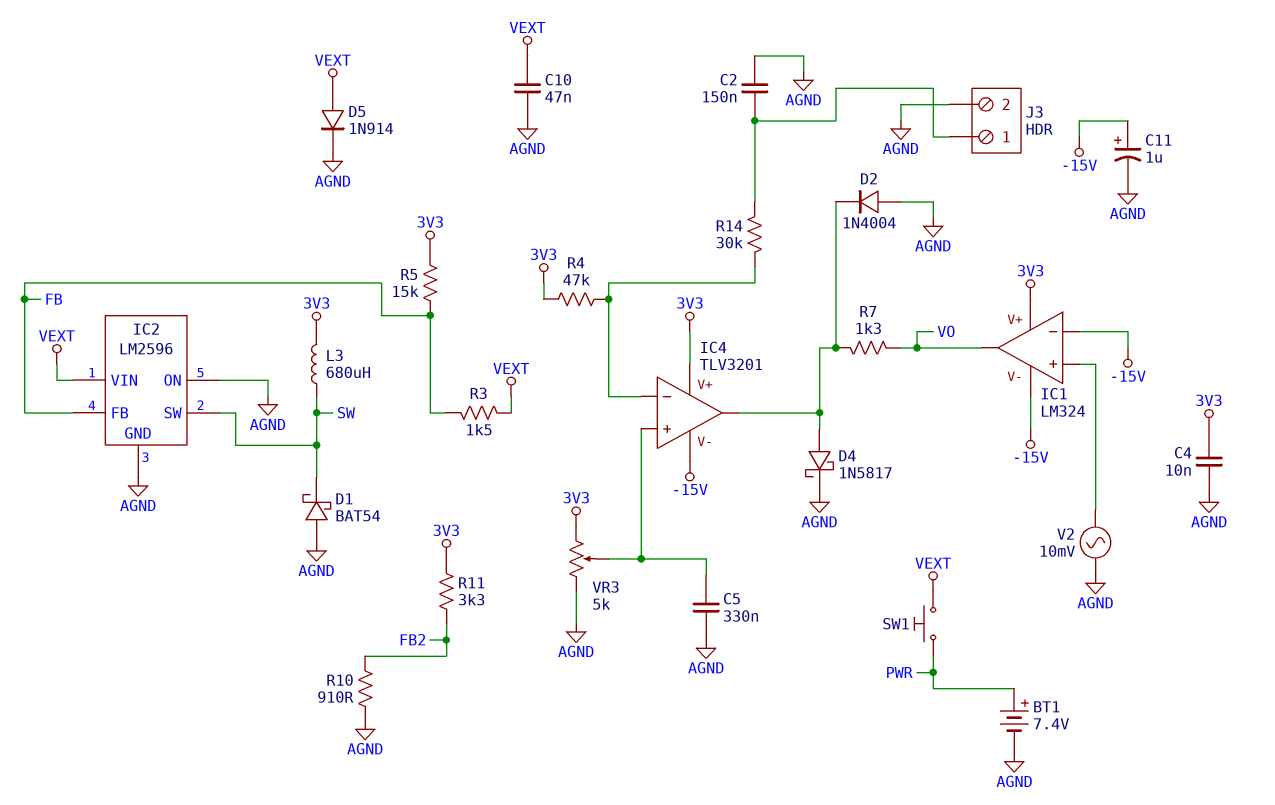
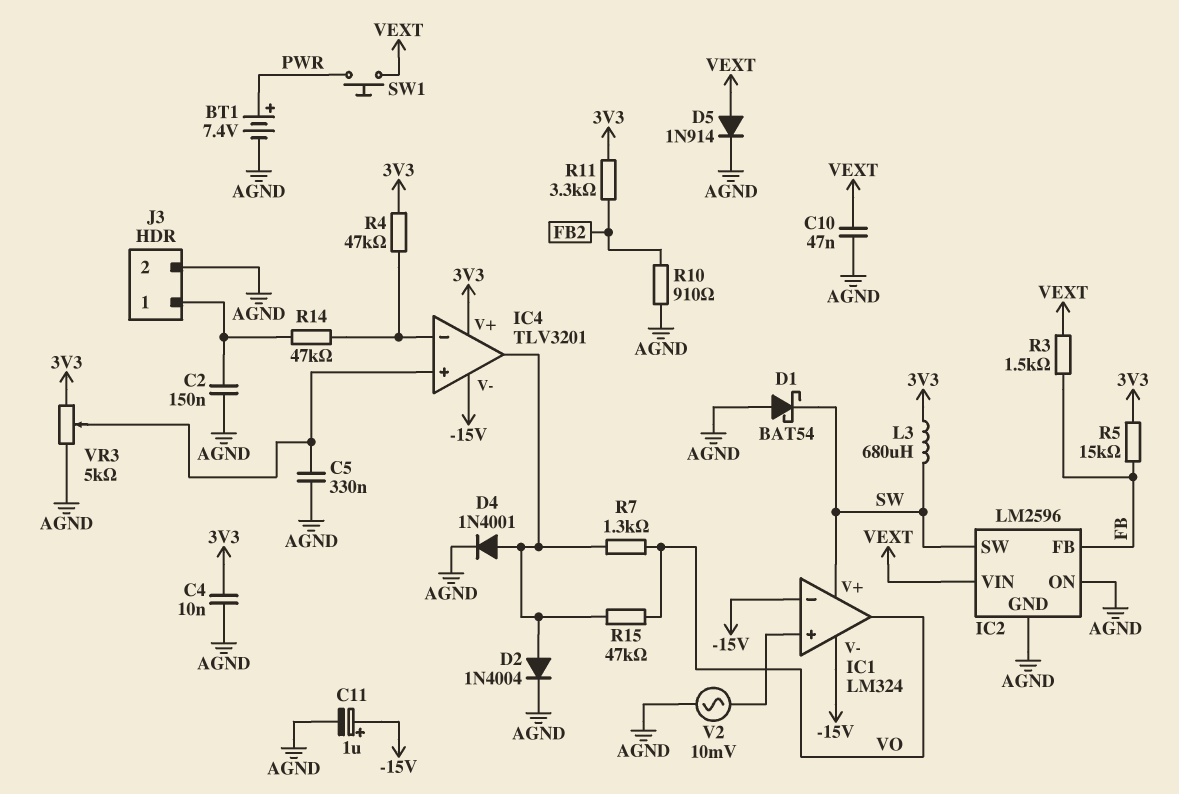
D2: diode 1N4004 (A AGND, K IC4/out) -> diode 1N4004 (A IC4/out, K AGND)
D4: schottky 1N5817 (A IC4/out, K AGND) -> diode 1N4001 (A IC4/out, K AGND)
IC1 pin V+: 3V3 -> SW
R14: 30k (IC4/in-, J3/1) -> 47k (IC4/in-, J3/1)
R15: none -> 47k (IC4/out, VO)

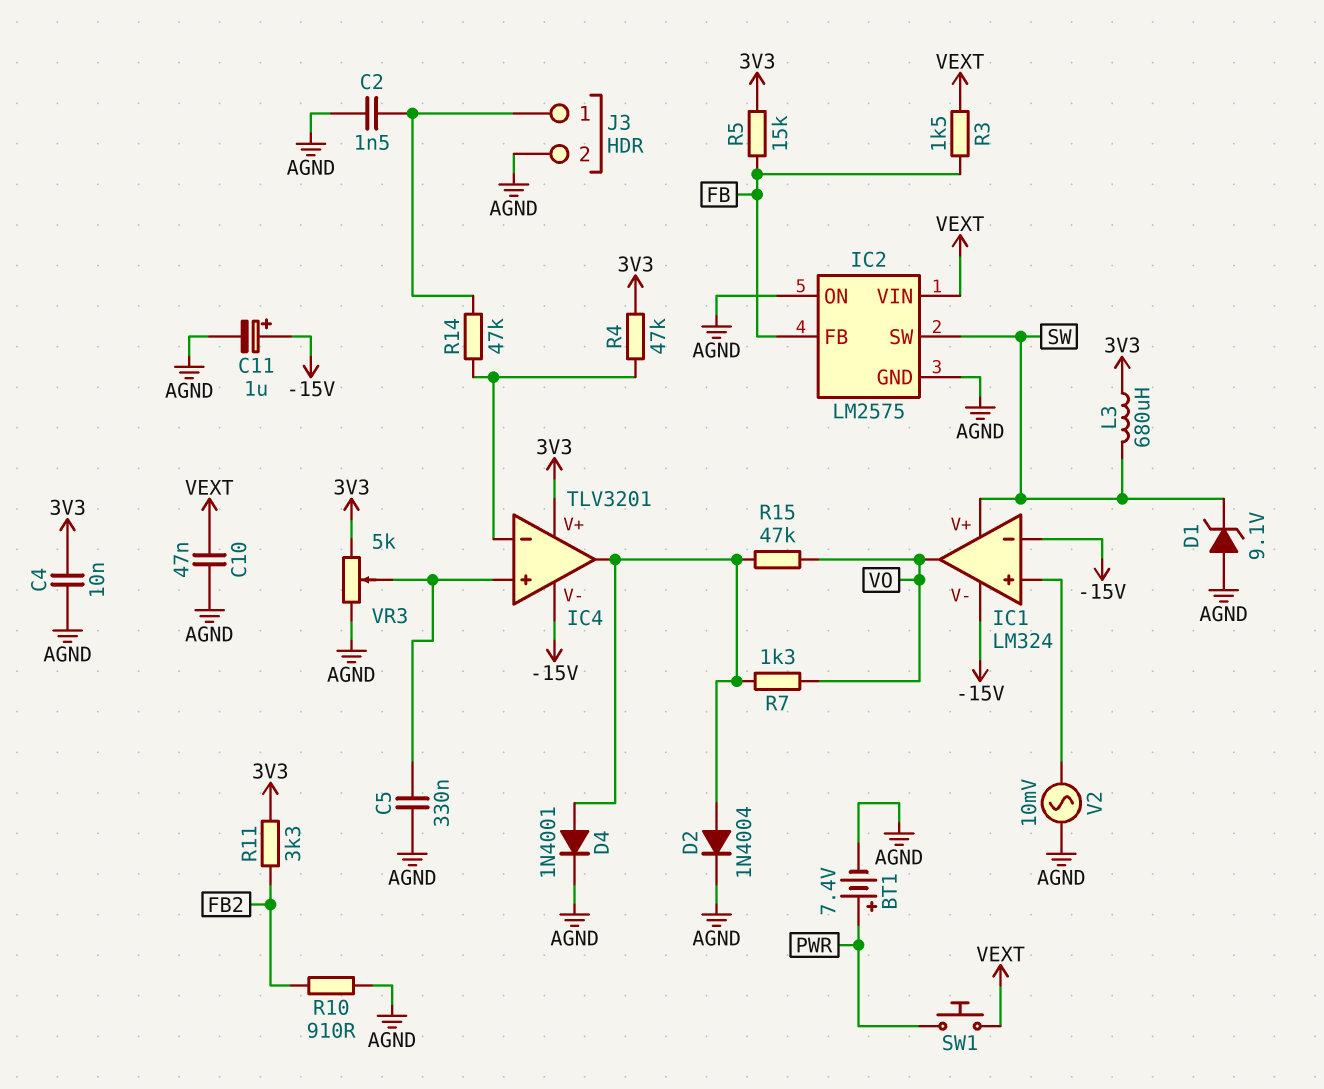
C2: 150nF (AGND, J3/1) -> 1.5nF (AGND, J3/1)
D1: schottky BAT54 (A AGND, K SW) -> zener 9.1V (A AGND, K SW)
D5: diode 1N914 (A VEXT, K AGND) -> none
IC2: LM2596 -> LM2575

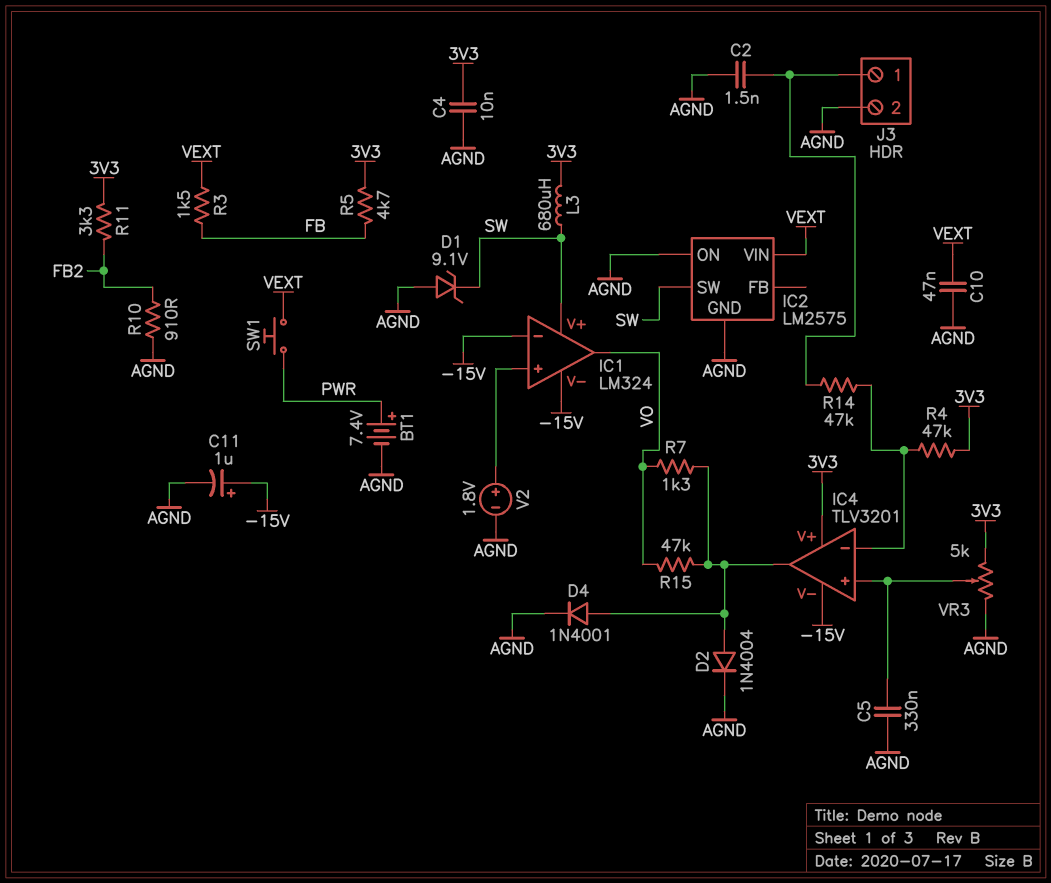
IC2 pin FB: FB -> none
R5: 15k (3V3, FB) -> 4.7k (3V3, FB)
V2: AC 10mV (AGND, IC1/in+) -> 1.8V (plus IC1/in+, minus AGND)

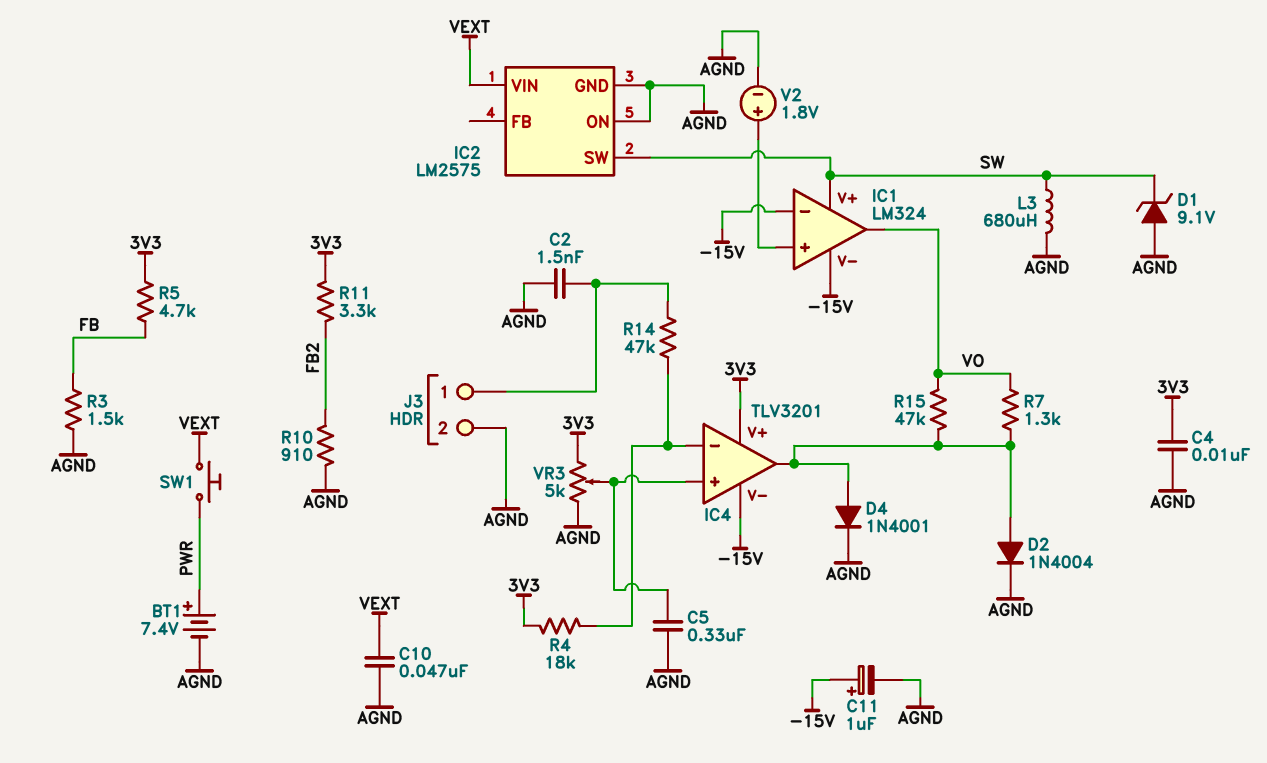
L3: 680uH (3V3, SW) -> 680uH (AGND, SW)
R3: 1.5k (FB, VEXT) -> 1.5k (AGND, FB)
R4: 47k (3V3, IC4/in-) -> 18k (3V3, IC4/in-)

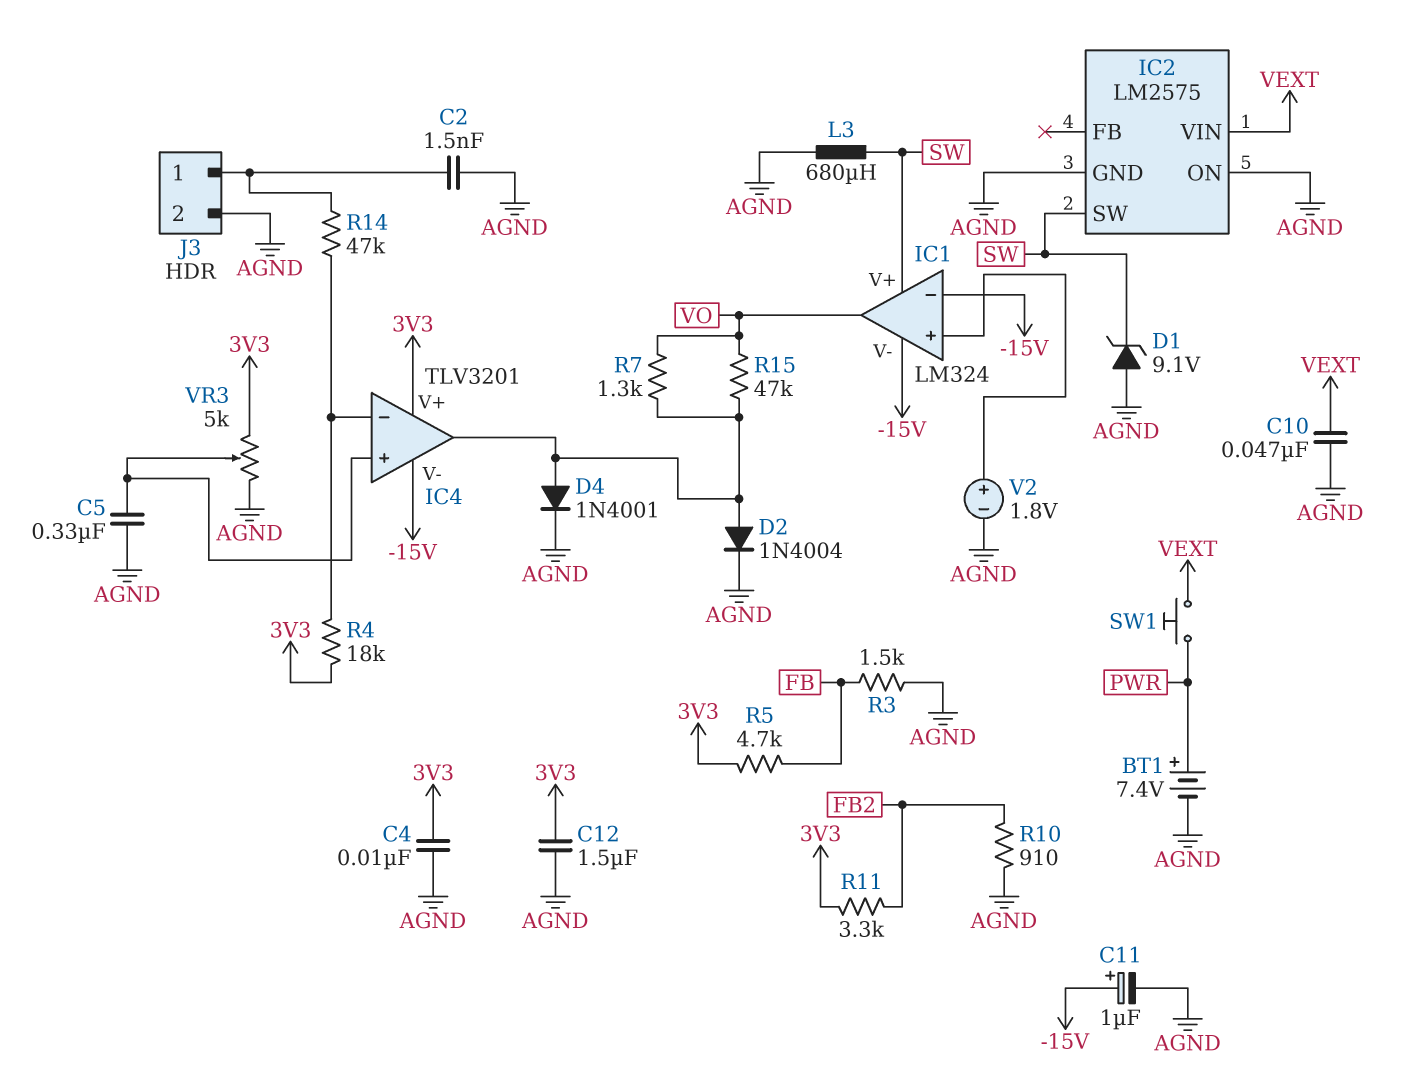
C12: none -> 1.5uF (3V3, AGND)

